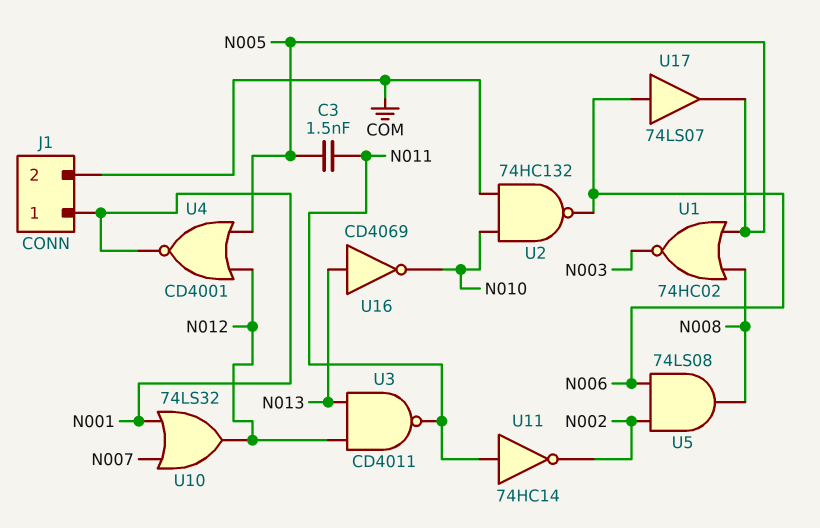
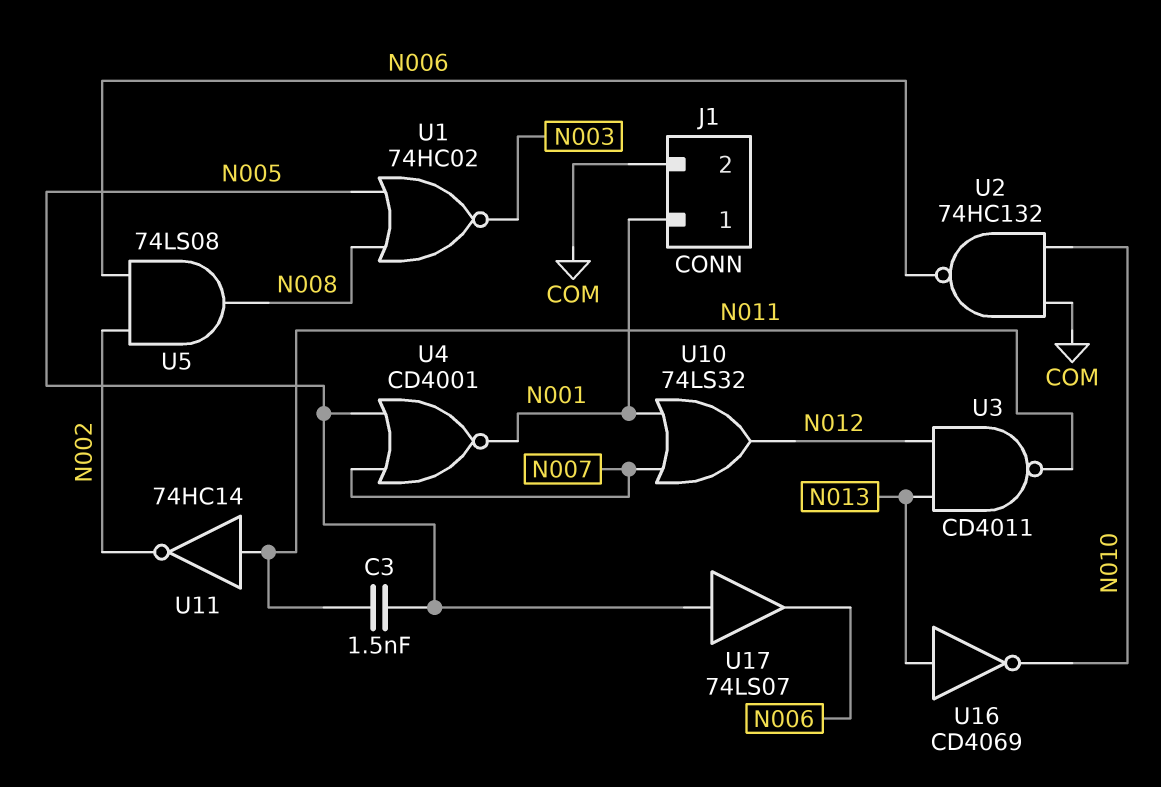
U4: NOR CD4001 (in N005, in N012, out N001) -> NOR CD4001 (in N005, in N007, out N001)
U17: buffer 74LS07 (in N006, out N005) -> buffer 74LS07 (in N005, out N006)

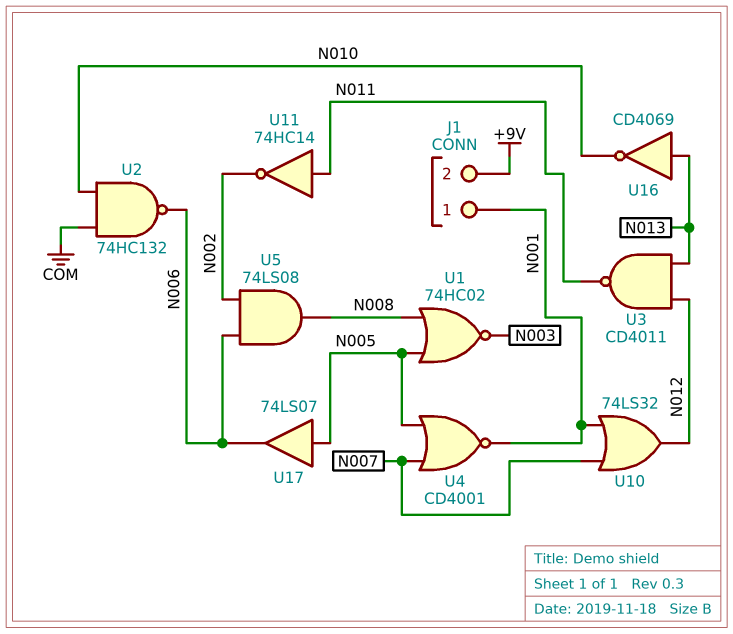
C3: 1.5nF (N005, N011) -> none
J1 pin 2: COM -> +9V

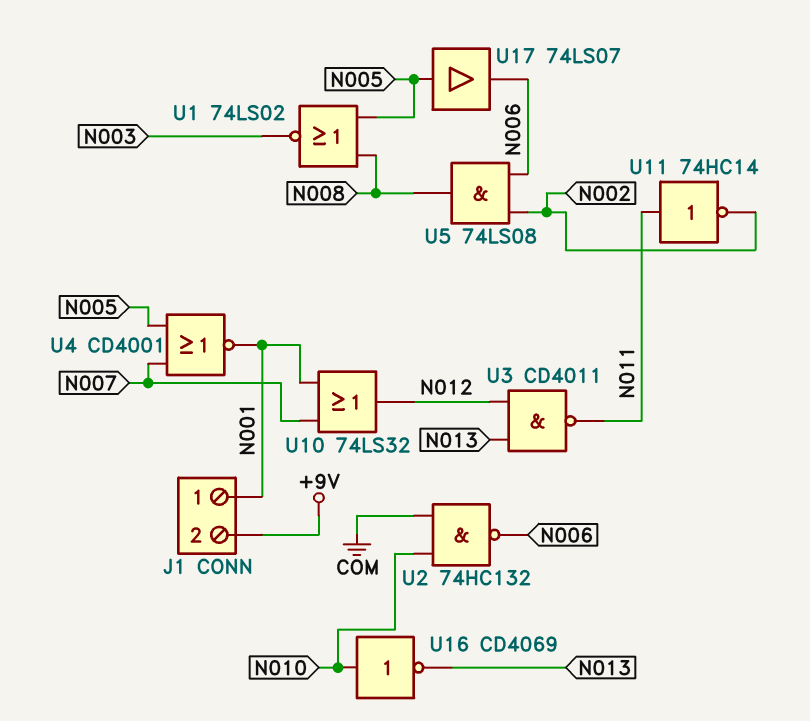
U1: NOR 74HC02 (in N005, in N008, out N003) -> NOR 74LS02 (in N005, in N008, out N003)
U16: NOT CD4069 (in N013, out N010) -> NOT CD4069 (in N010, out N013)

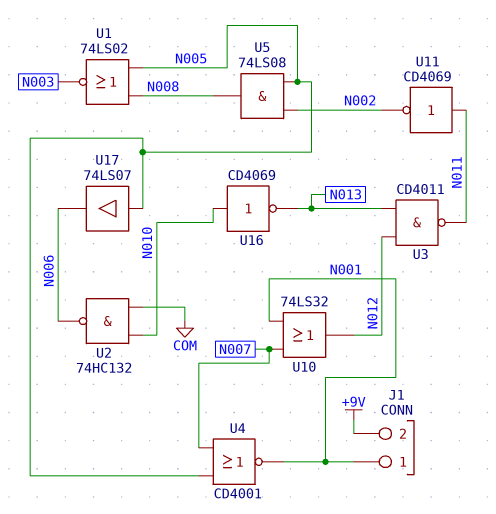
U5: AND 74LS08 (in N002, in N006, out N008) -> AND 74LS08 (in N002, in N005, out N008)
U11: NOT 74HC14 (in N011, out N002) -> NOT CD4069 (in N011, out N002)

